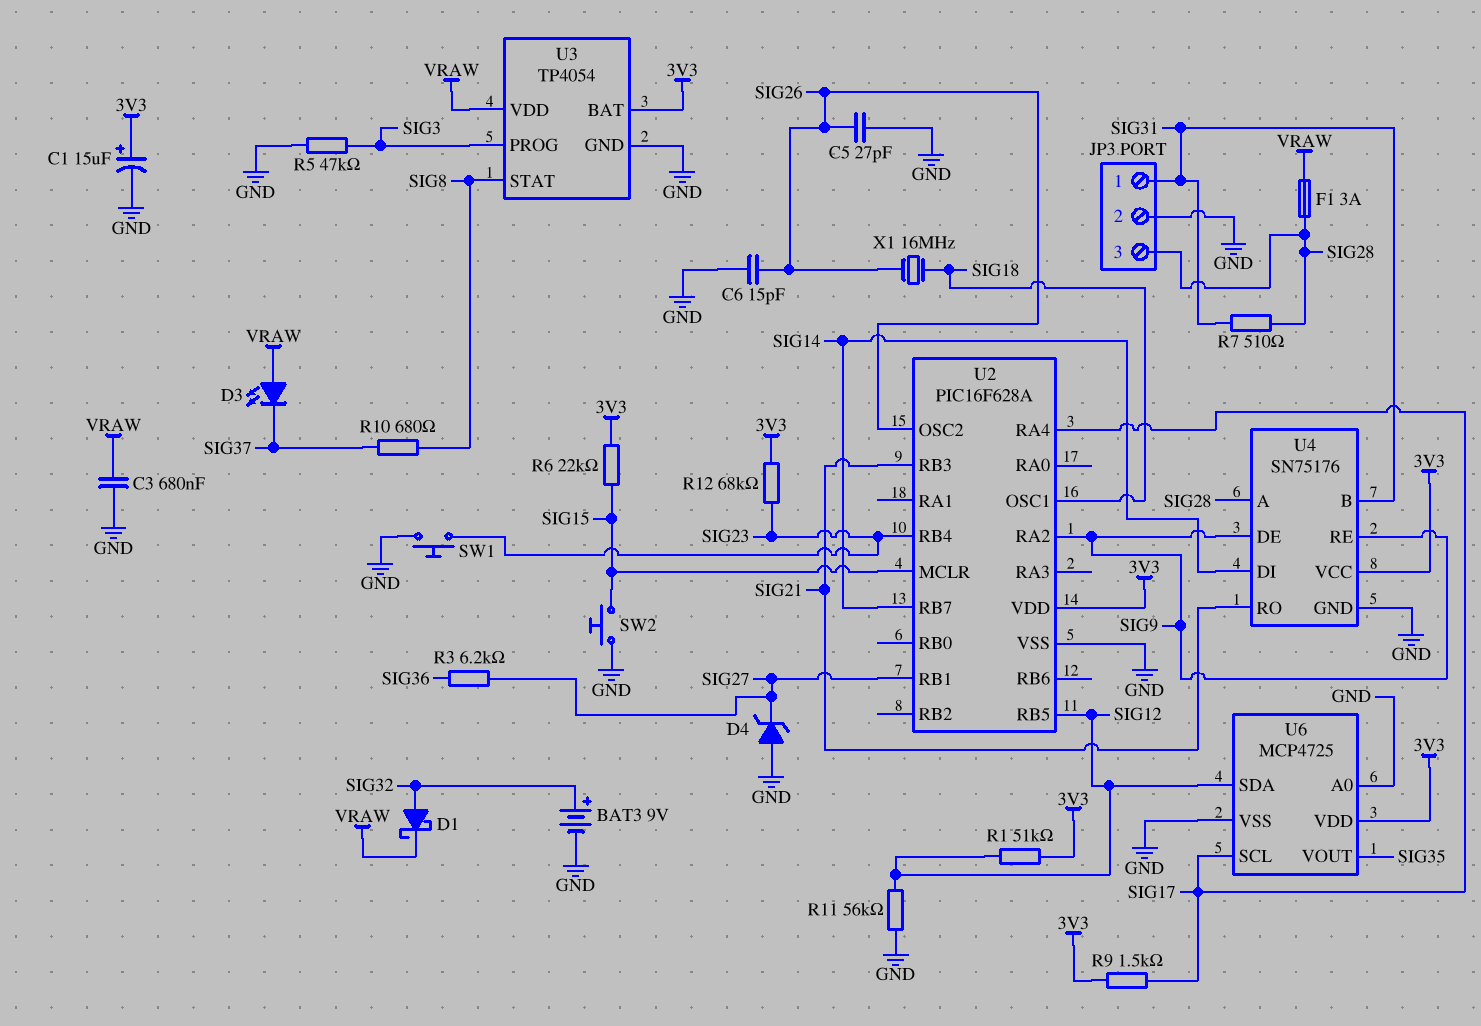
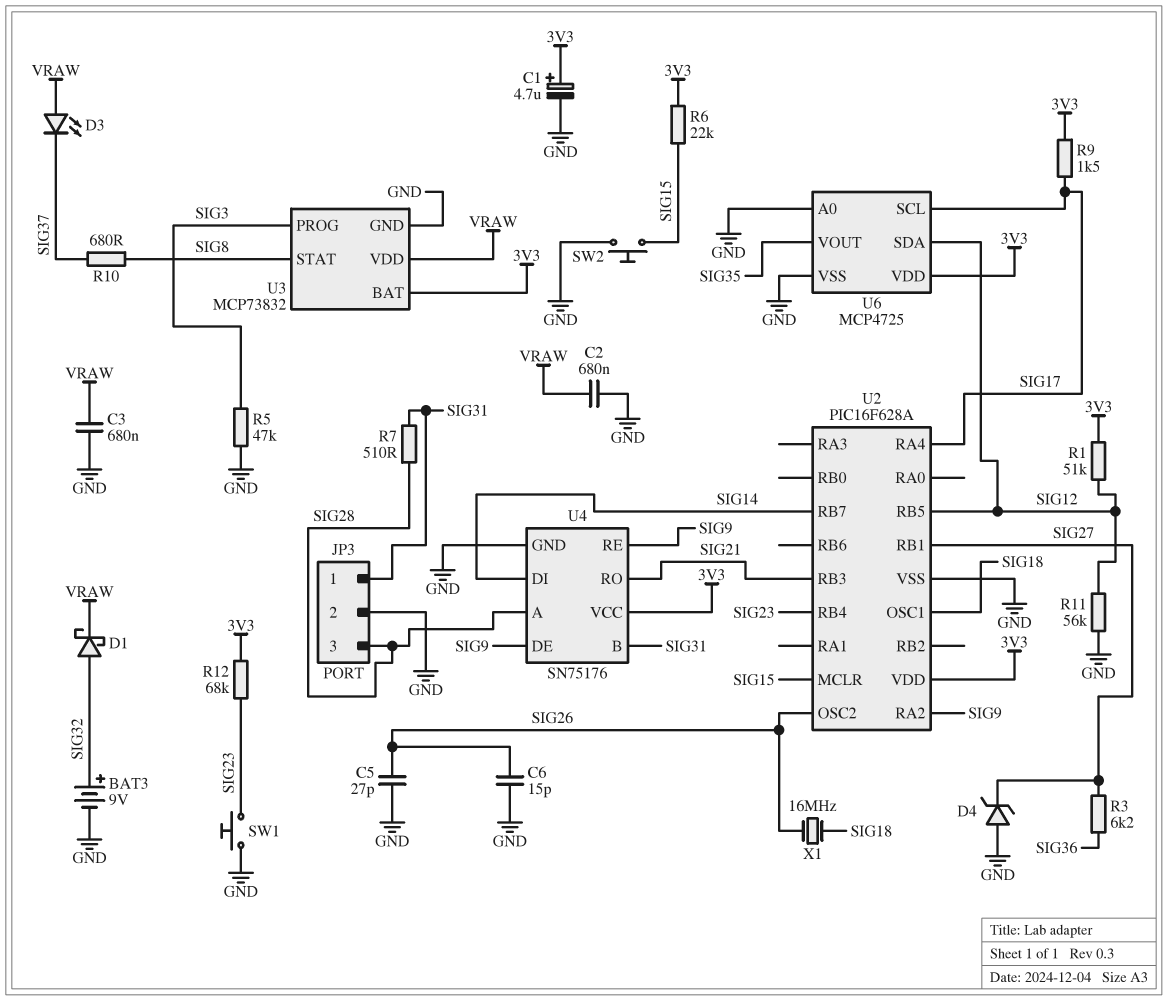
C1: 15uF (plus 3V3, minus GND) -> 4.7uF (plus 3V3, minus GND)
C2: none -> 680nF (GND, VRAW)
F1: 3A (SIG28, VRAW) -> none
U3: TP4054 -> MCP73832

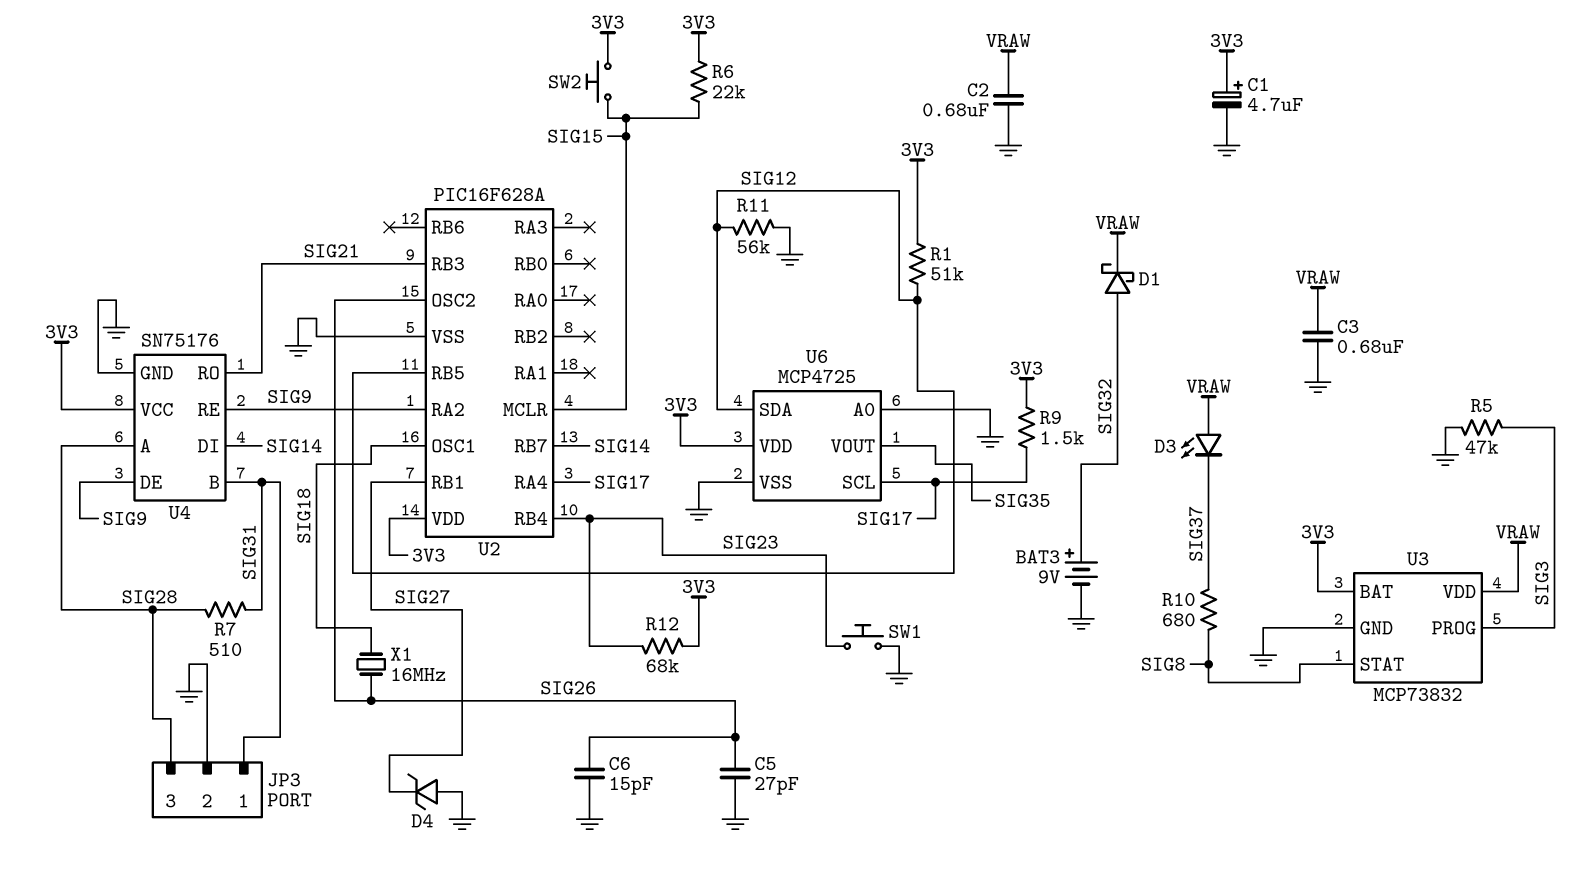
R3: 6.2k (SIG27, SIG36) -> none
SW2: button (GND, SIG15) -> button (3V3, SIG15)

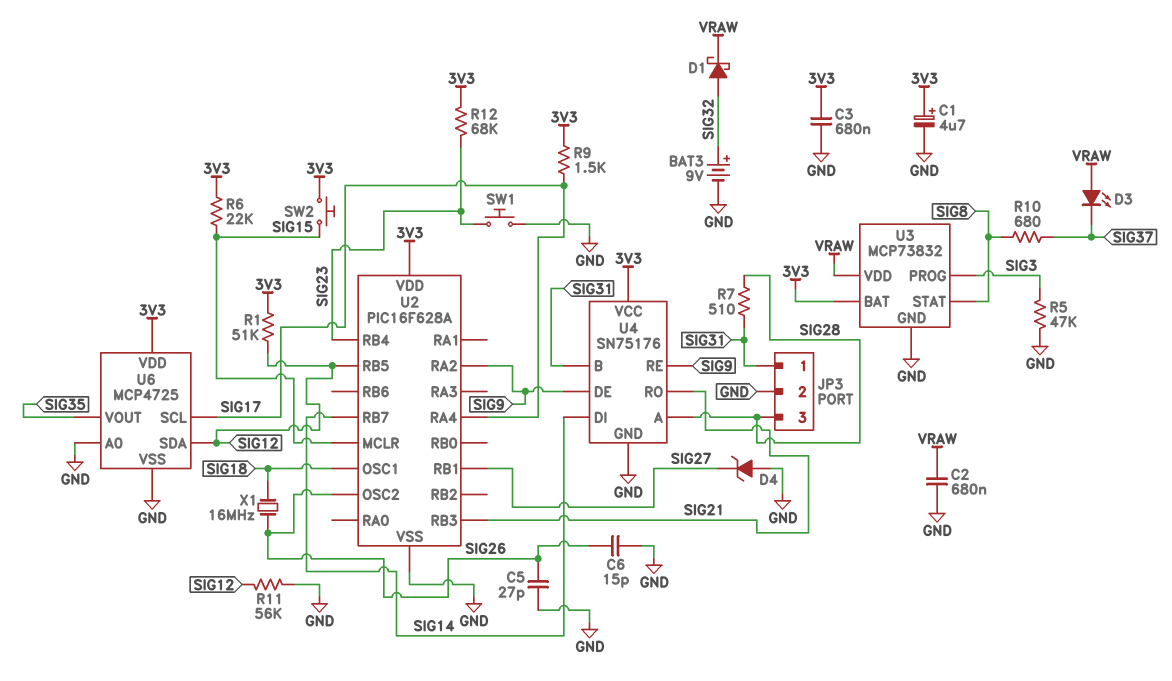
C3: 680nF (GND, VRAW) -> 680nF (3V3, GND)

